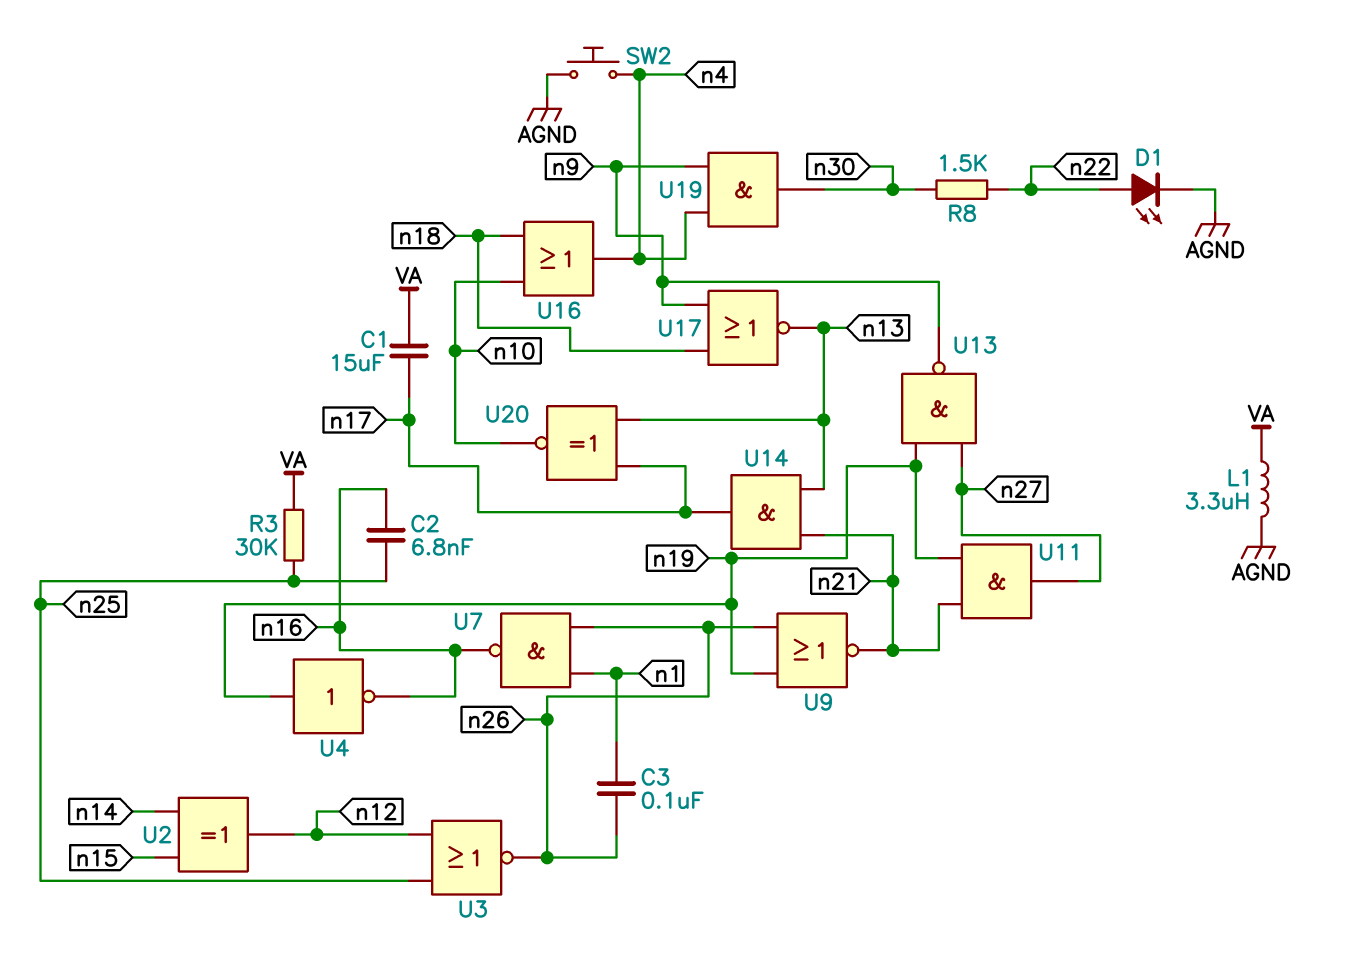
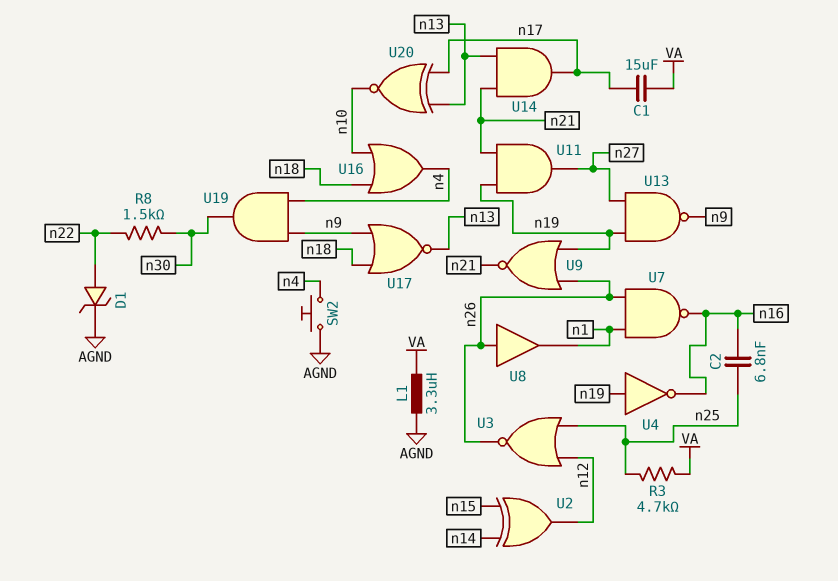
C3: 100nF (n1, n26) -> none
D1: LED (A n22, K AGND) -> zener (A n22, K AGND)
R3: 30k (VA, n25) -> 4.7k (VA, n25)
U8: none -> buffer (in n26, out n1)

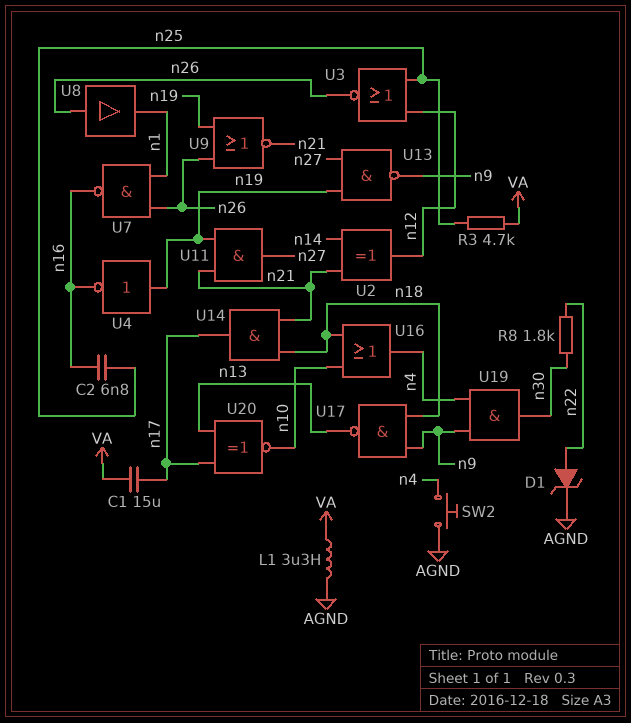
R8: 1.5k (n22, n30) -> 1.8k (n22, n30)
U2: XOR (in n14, in n15, out n12) -> XOR (in n14, in n21, out n12)
U14: AND (in n13, in n21, out n17) -> AND (in n18, in n21, out n17)
U17: NOR (in n9, in n18, out n13) -> NAND (in n9, in n18, out n13)

